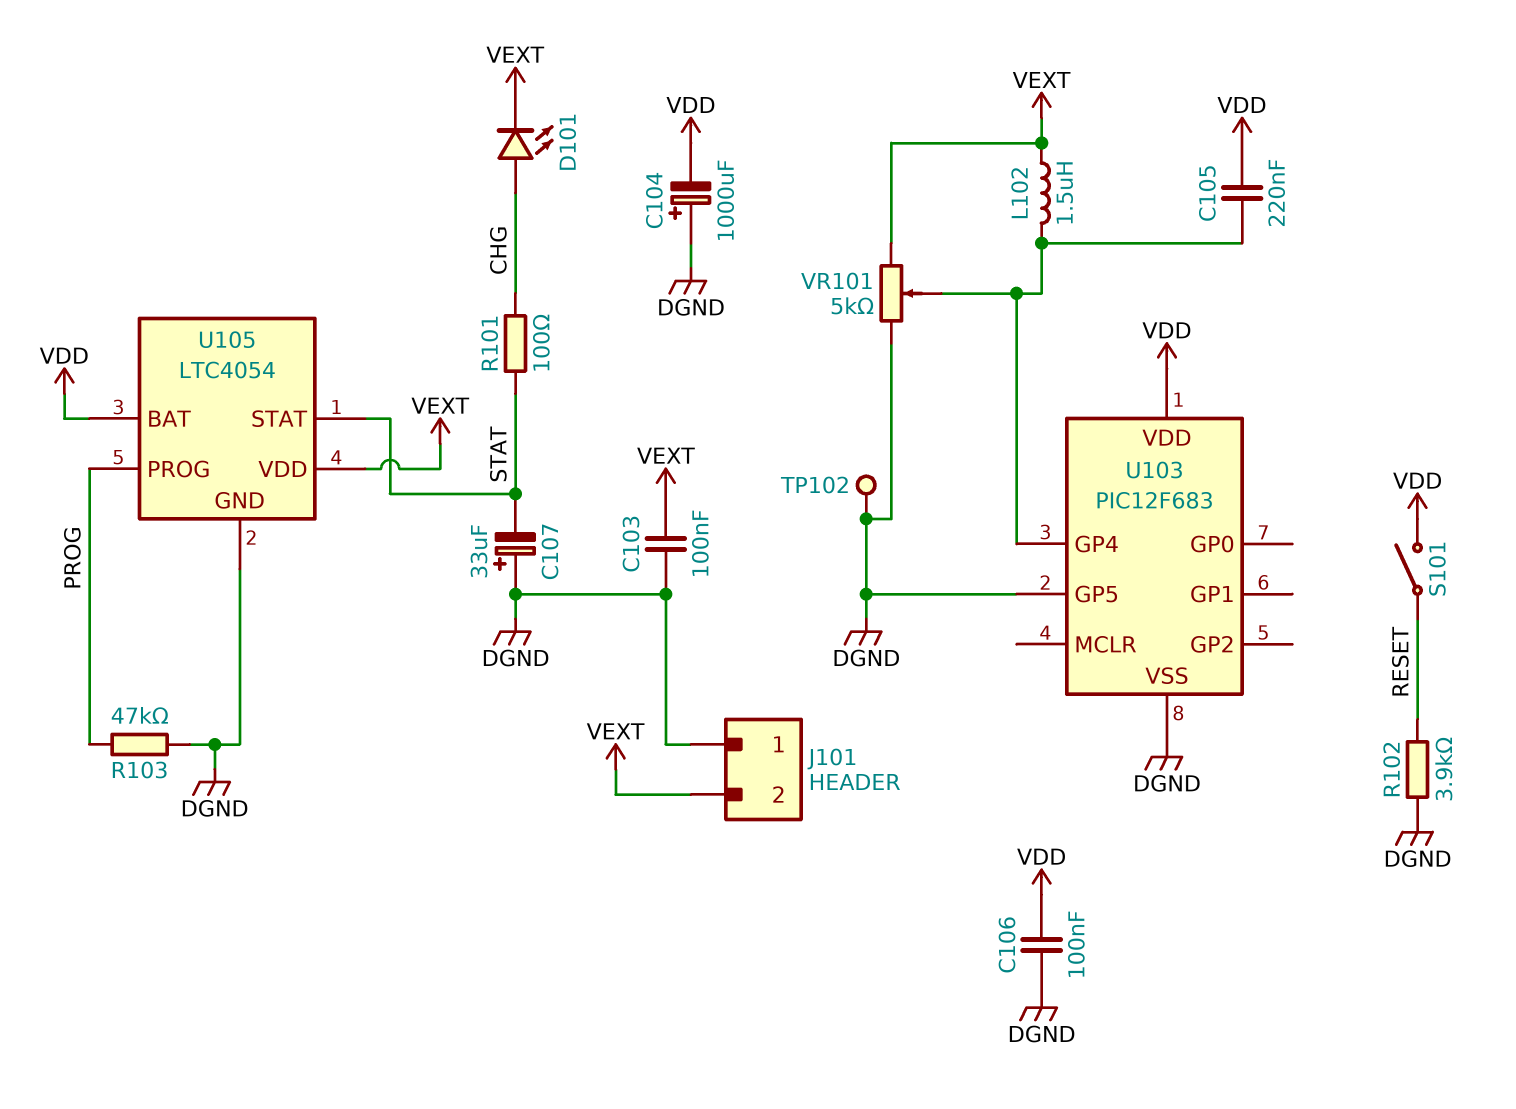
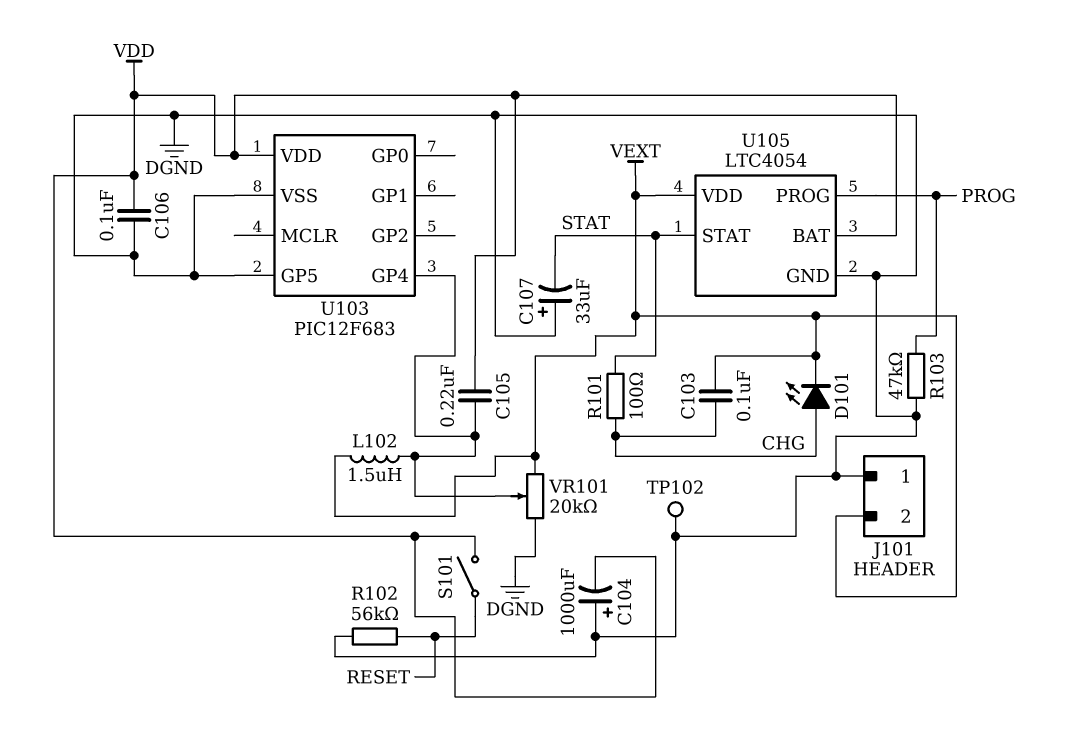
C103: 100nF (DGND, VEXT) -> 100nF (CHG, VEXT)
R102: 3.9k (DGND, RESET) -> 56k (DGND, RESET)
VR101: 5k (DGND, VEXT, wiper U103/GP4) -> 20k (DGND, VEXT, wiper U103/GP4)

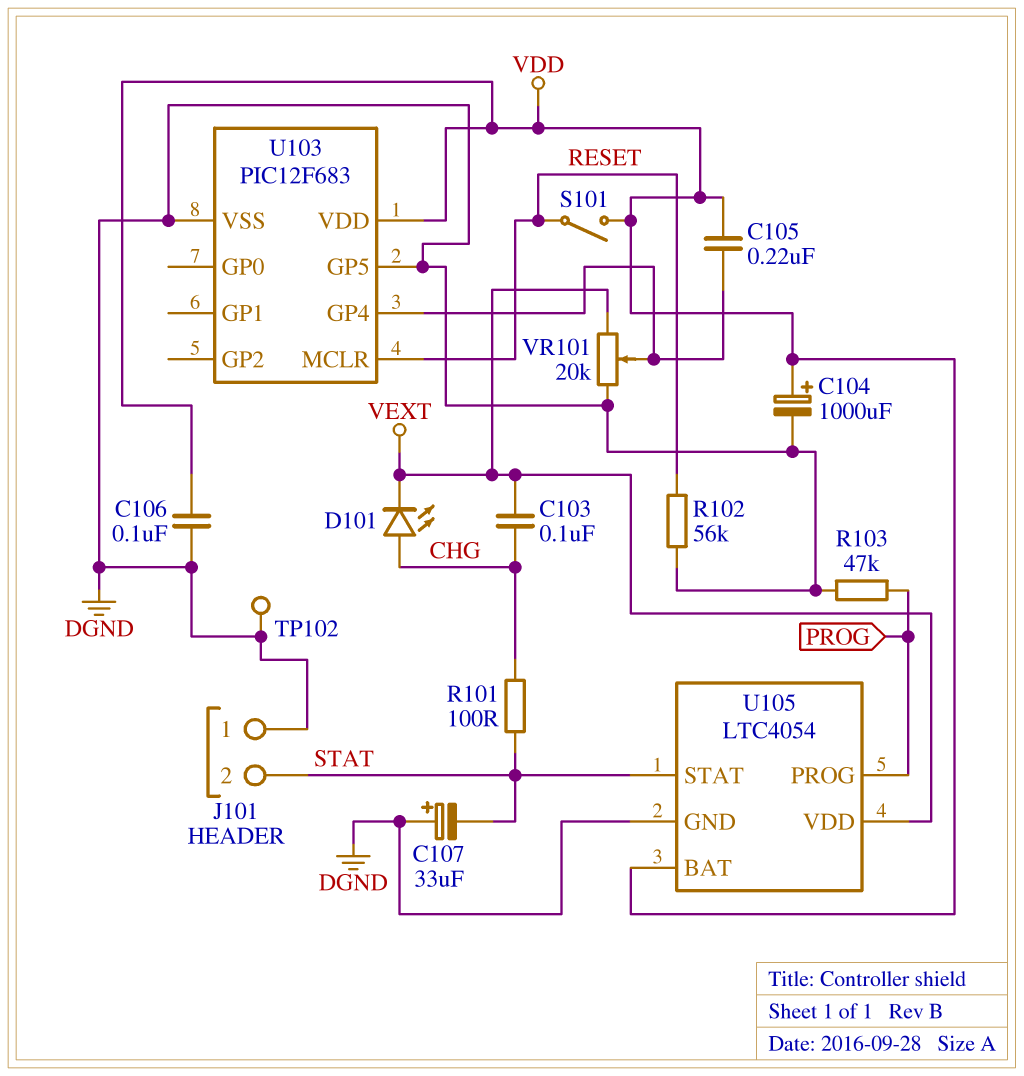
C104: 1000uF (plus DGND, minus VDD) -> 1000uF (plus VDD, minus DGND)
J101 pin 2: VEXT -> STAT
L102: 1.5uH (U103/GP4, VEXT) -> none
U103 pin MCLR: none -> RESET

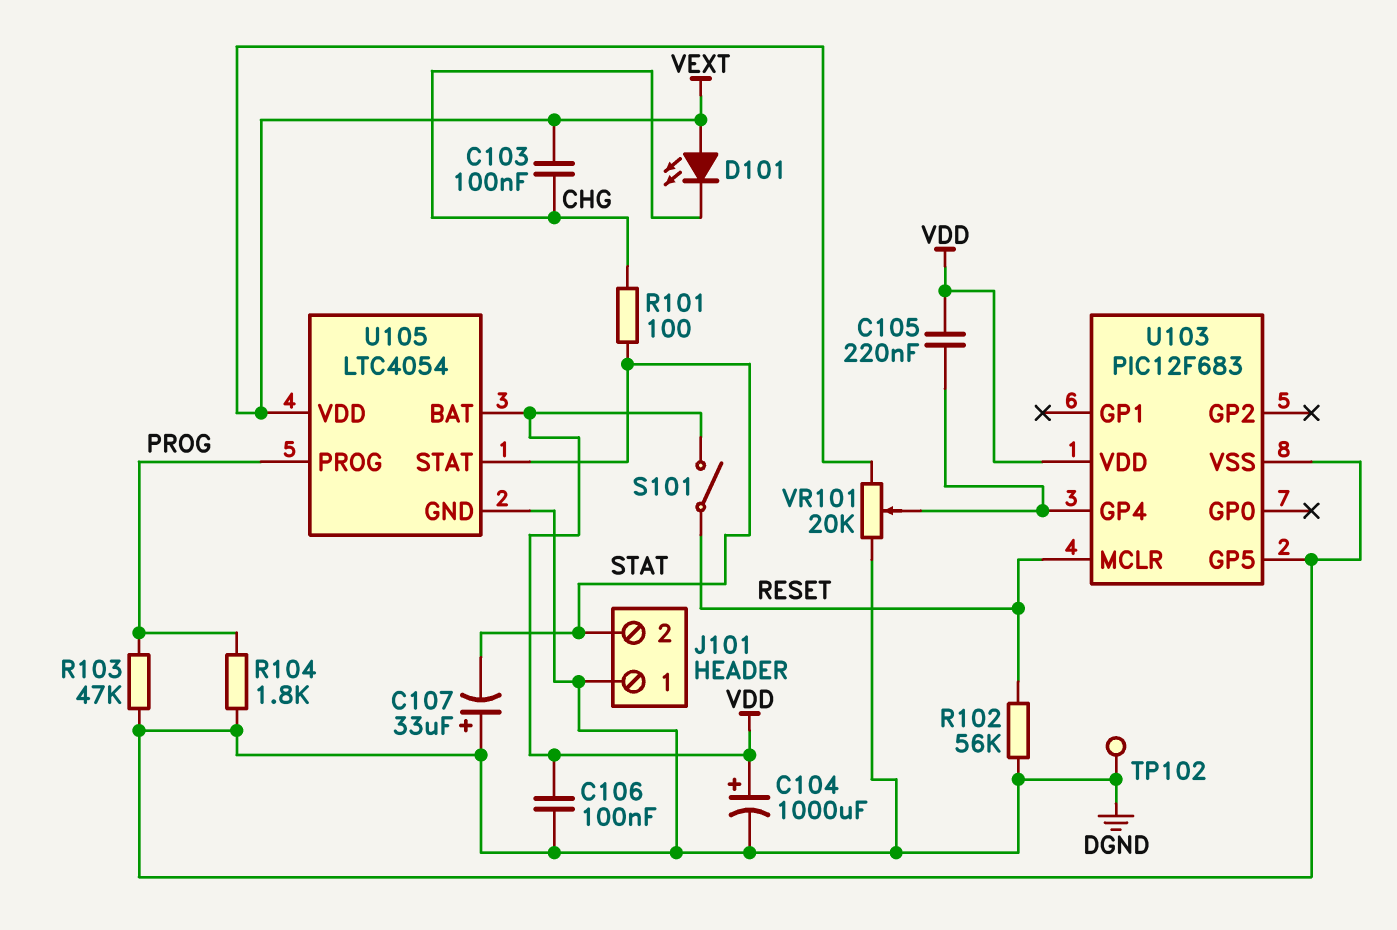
D101: LED (A CHG, K VEXT) -> LED (A VEXT, K CHG)
R104: none -> 1.8k (DGND, PROG)

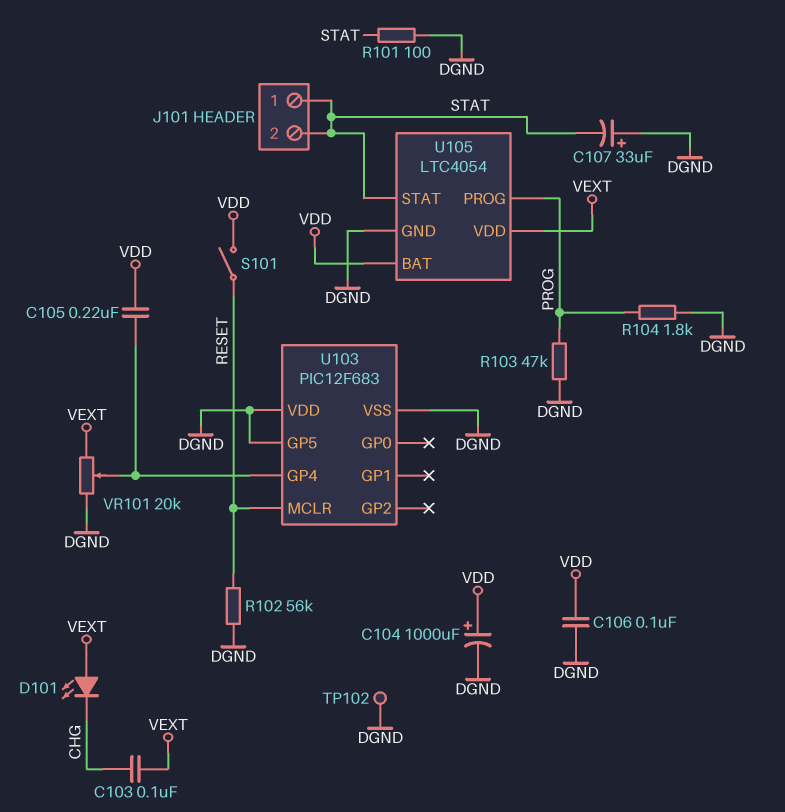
J101 pin 1: DGND -> STAT
R101: 100 (CHG, STAT) -> 100 (DGND, STAT)
U103 pin VDD: VDD -> DGND

